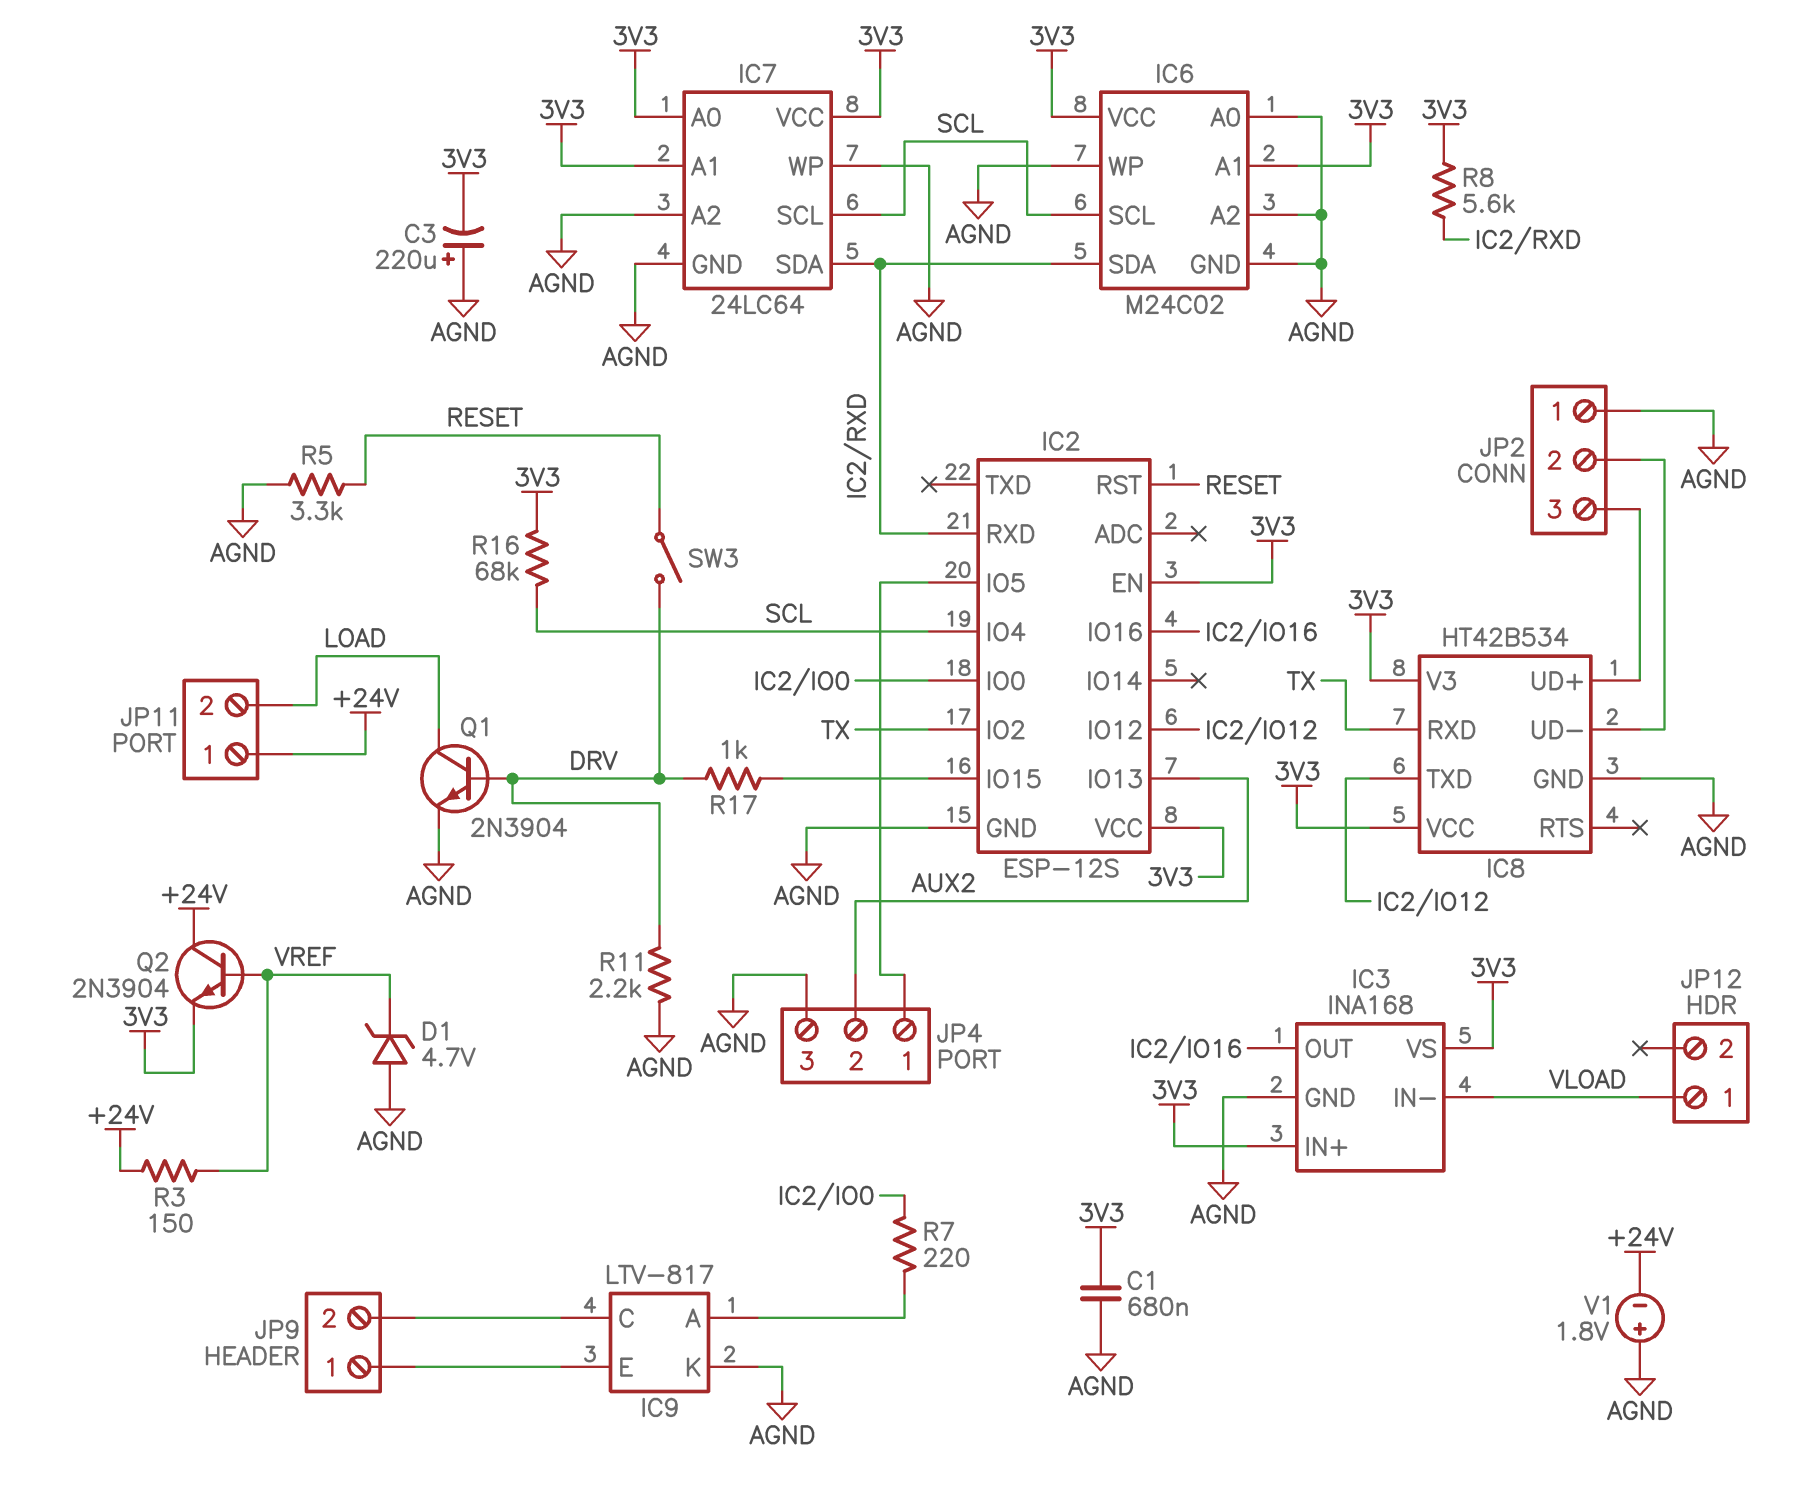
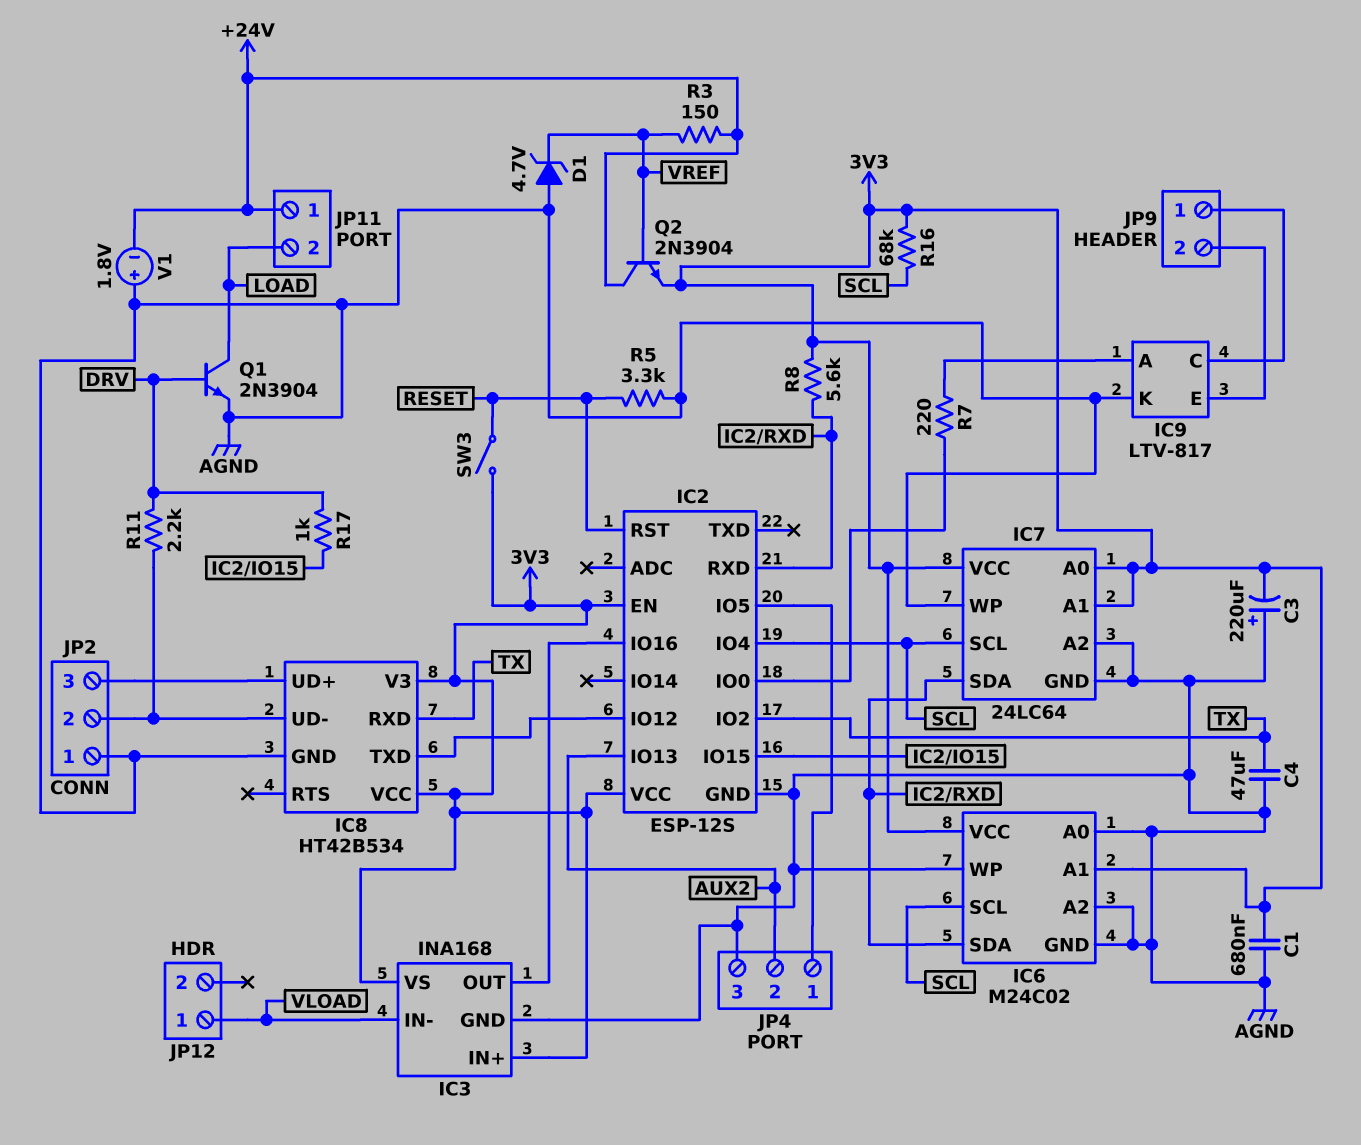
C4: none -> 47uF (AGND, TX)
JP9 pin 1: IC9/E -> IC9/C
JP9 pin 2: IC9/C -> IC9/E
R11: 2.2k (AGND, DRV) -> 2.2k (DRV, IC8/UD-)
SW3: switch (DRV, RESET) -> switch (3V3, RESET)

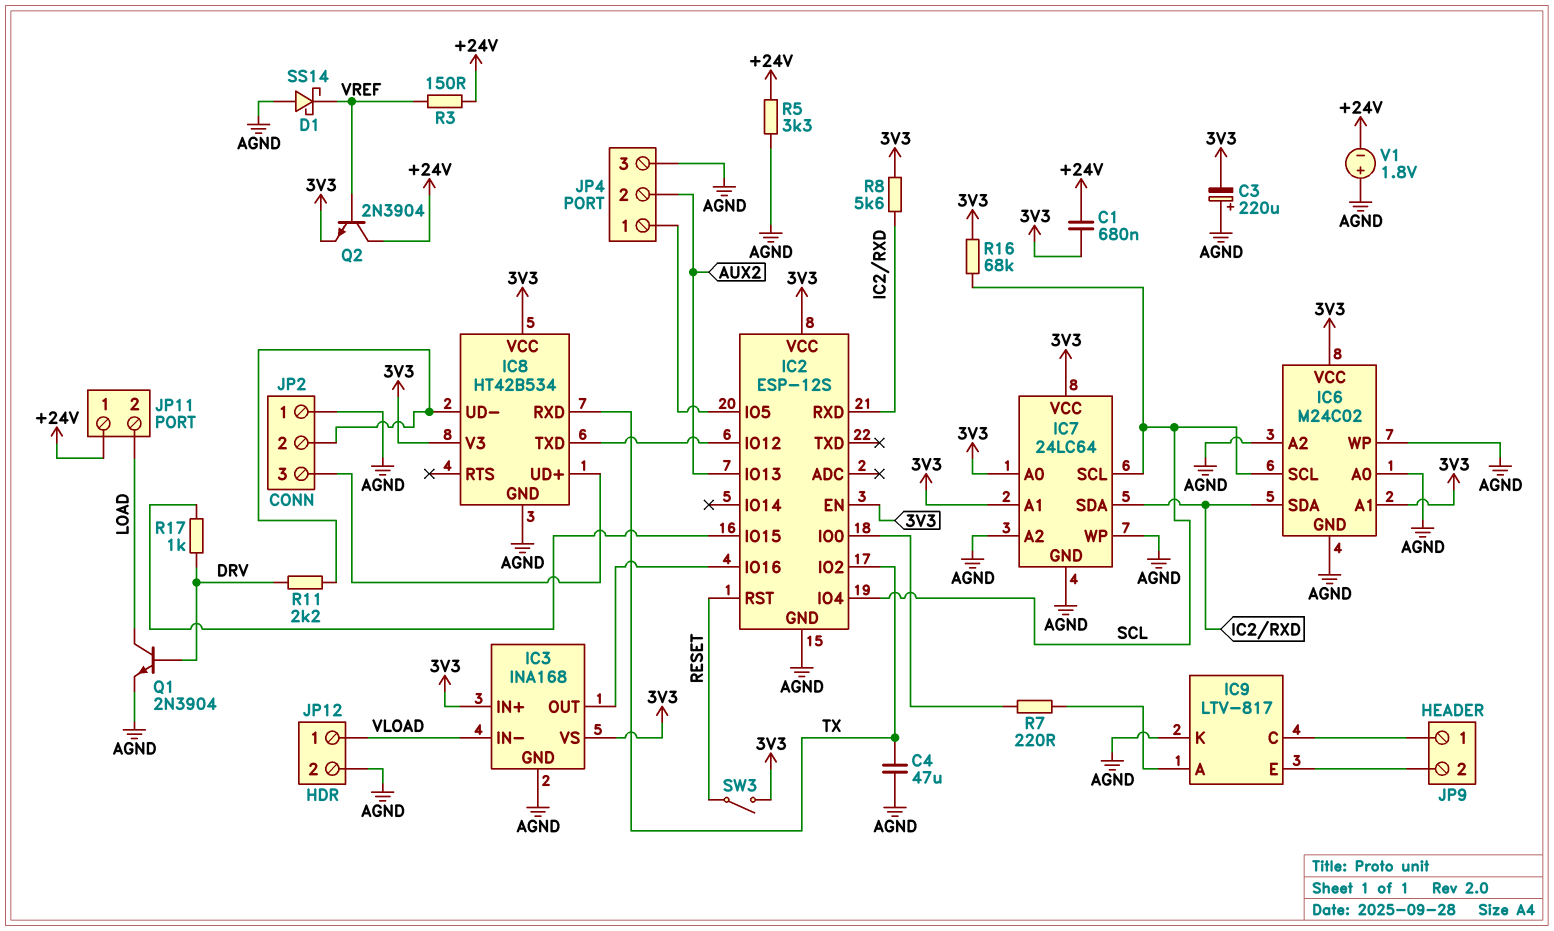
C1: 680nF (3V3, AGND) -> 680nF (+24V, 3V3)
D1: zener 4.7V (A AGND, K VREF) -> schottky SS14 (A AGND, K VREF)
JP12 pin 2: none -> AGND
R5: 3.3k (AGND, RESET) -> 3.3k (+24V, AGND)

